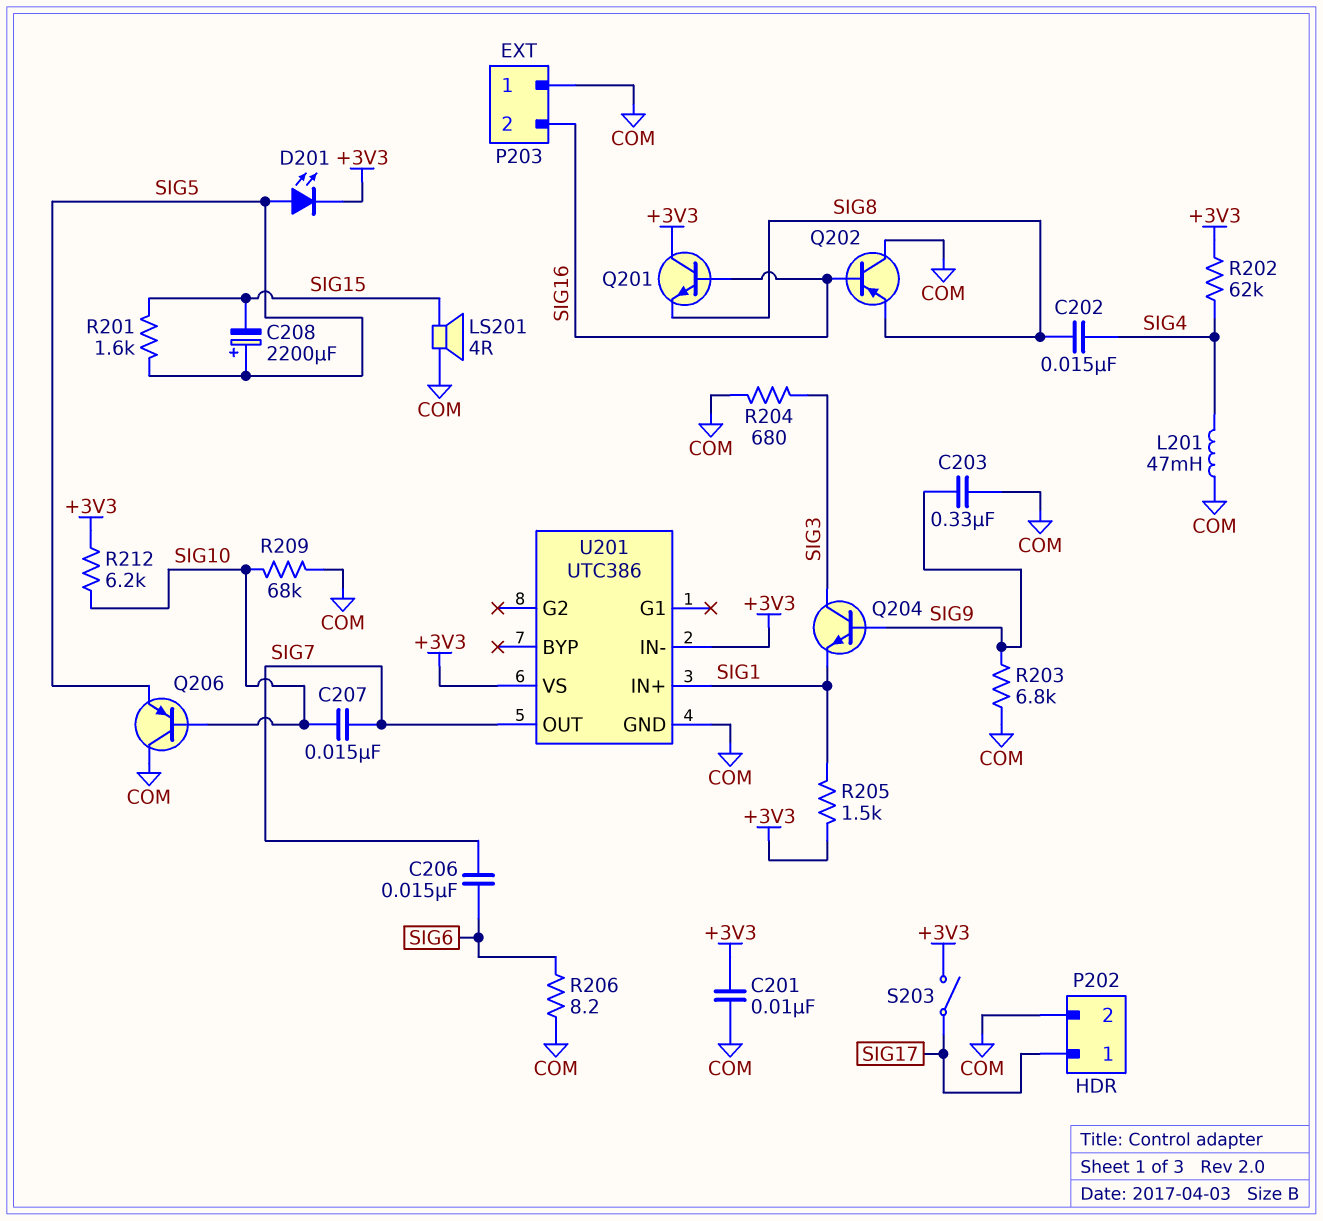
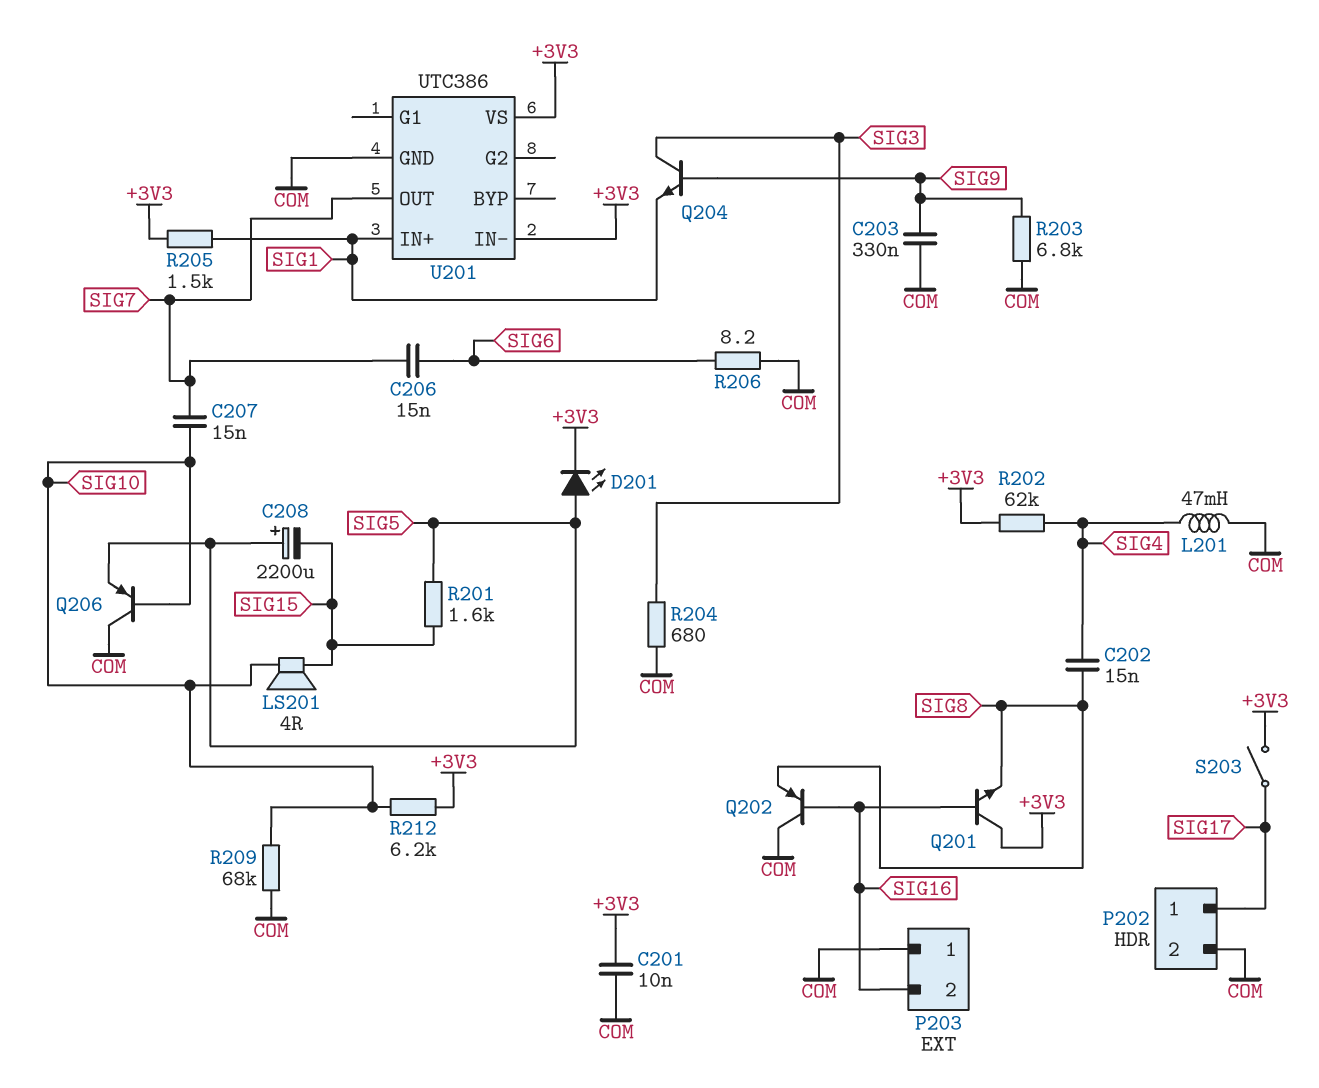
LS201: speaker 4R (COM, SIG15) -> speaker 4R (SIG10, SIG15)

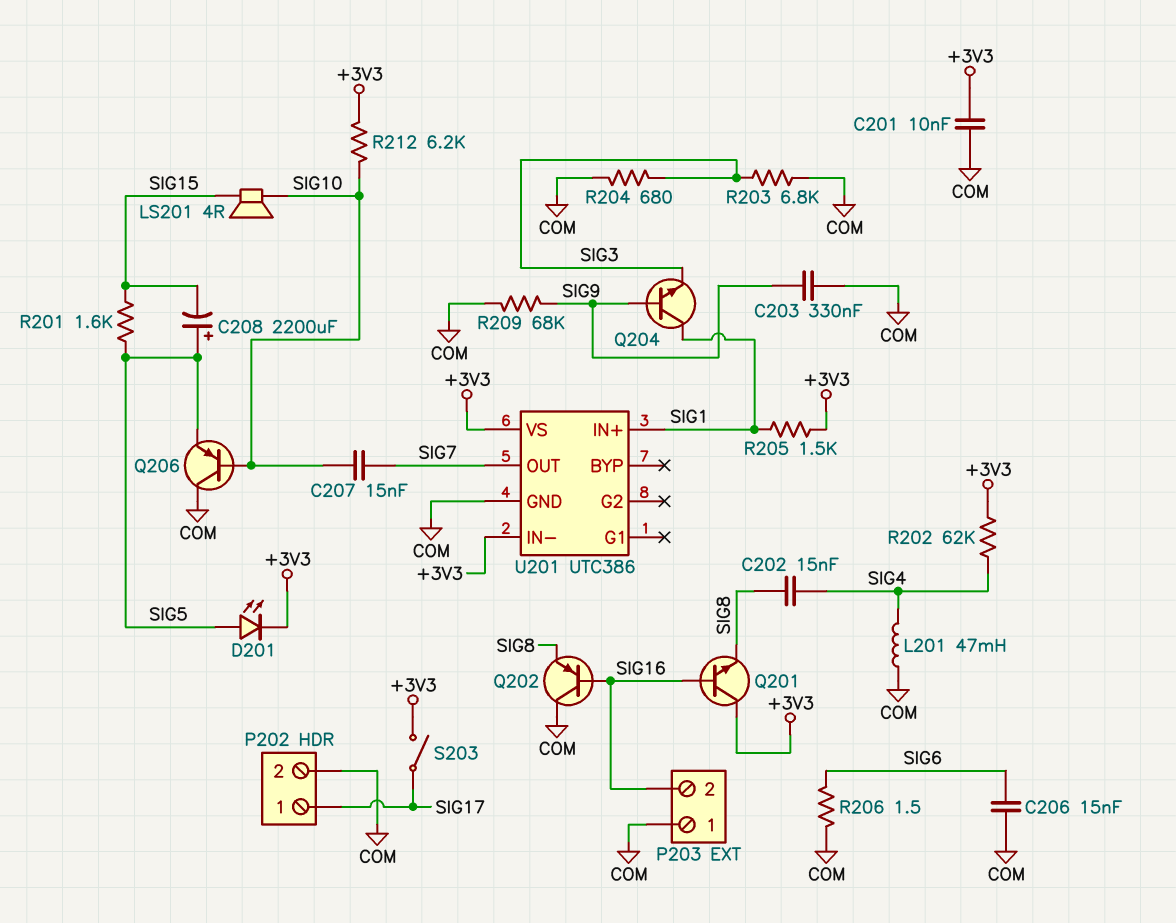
C206: 15nF (SIG6, SIG7) -> 15nF (COM, SIG6)
Q204: NPN (B SIG9, C SIG3, E SIG1) -> NPN (B SIG9, C SIG1, E SIG3)
R203: 6.8k (COM, SIG9) -> 6.8k (COM, SIG3)
R206: 8.2 (COM, SIG6) -> 1.5 (COM, SIG6)
R209: 68k (COM, SIG10) -> 68k (COM, SIG9)

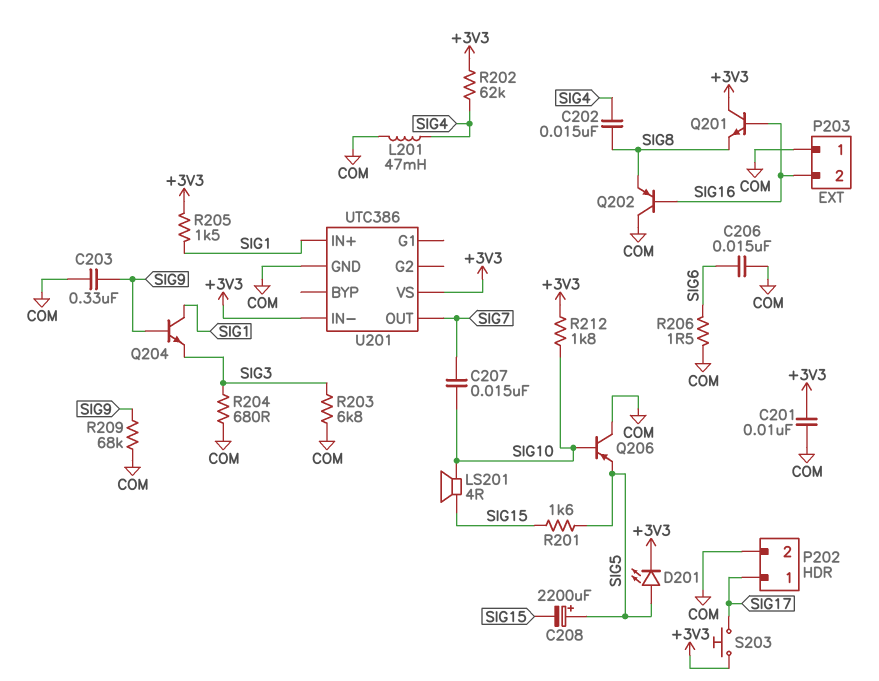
R212: 6.2k (+3V3, SIG10) -> 1.8k (+3V3, SIG10)
S203: switch (+3V3, SIG17) -> button (+3V3, SIG17)

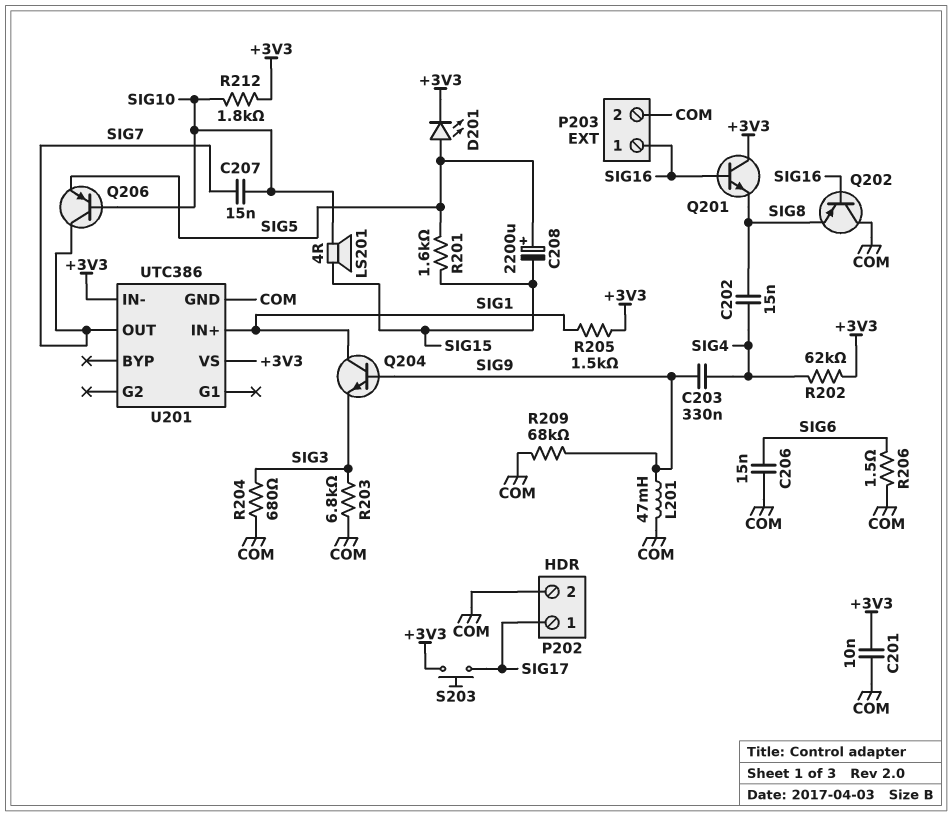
C203: 330nF (COM, SIG9) -> 330nF (SIG4, SIG9)
L201: 47mH (COM, SIG4) -> 47mH (COM, SIG9)
P203 pin 1: COM -> SIG16
P203 pin 2: SIG16 -> COM
Q206: PNP (B SIG10, C COM, E SIG5) -> PNP (B SIG10, C SIG7, E SIG5)

